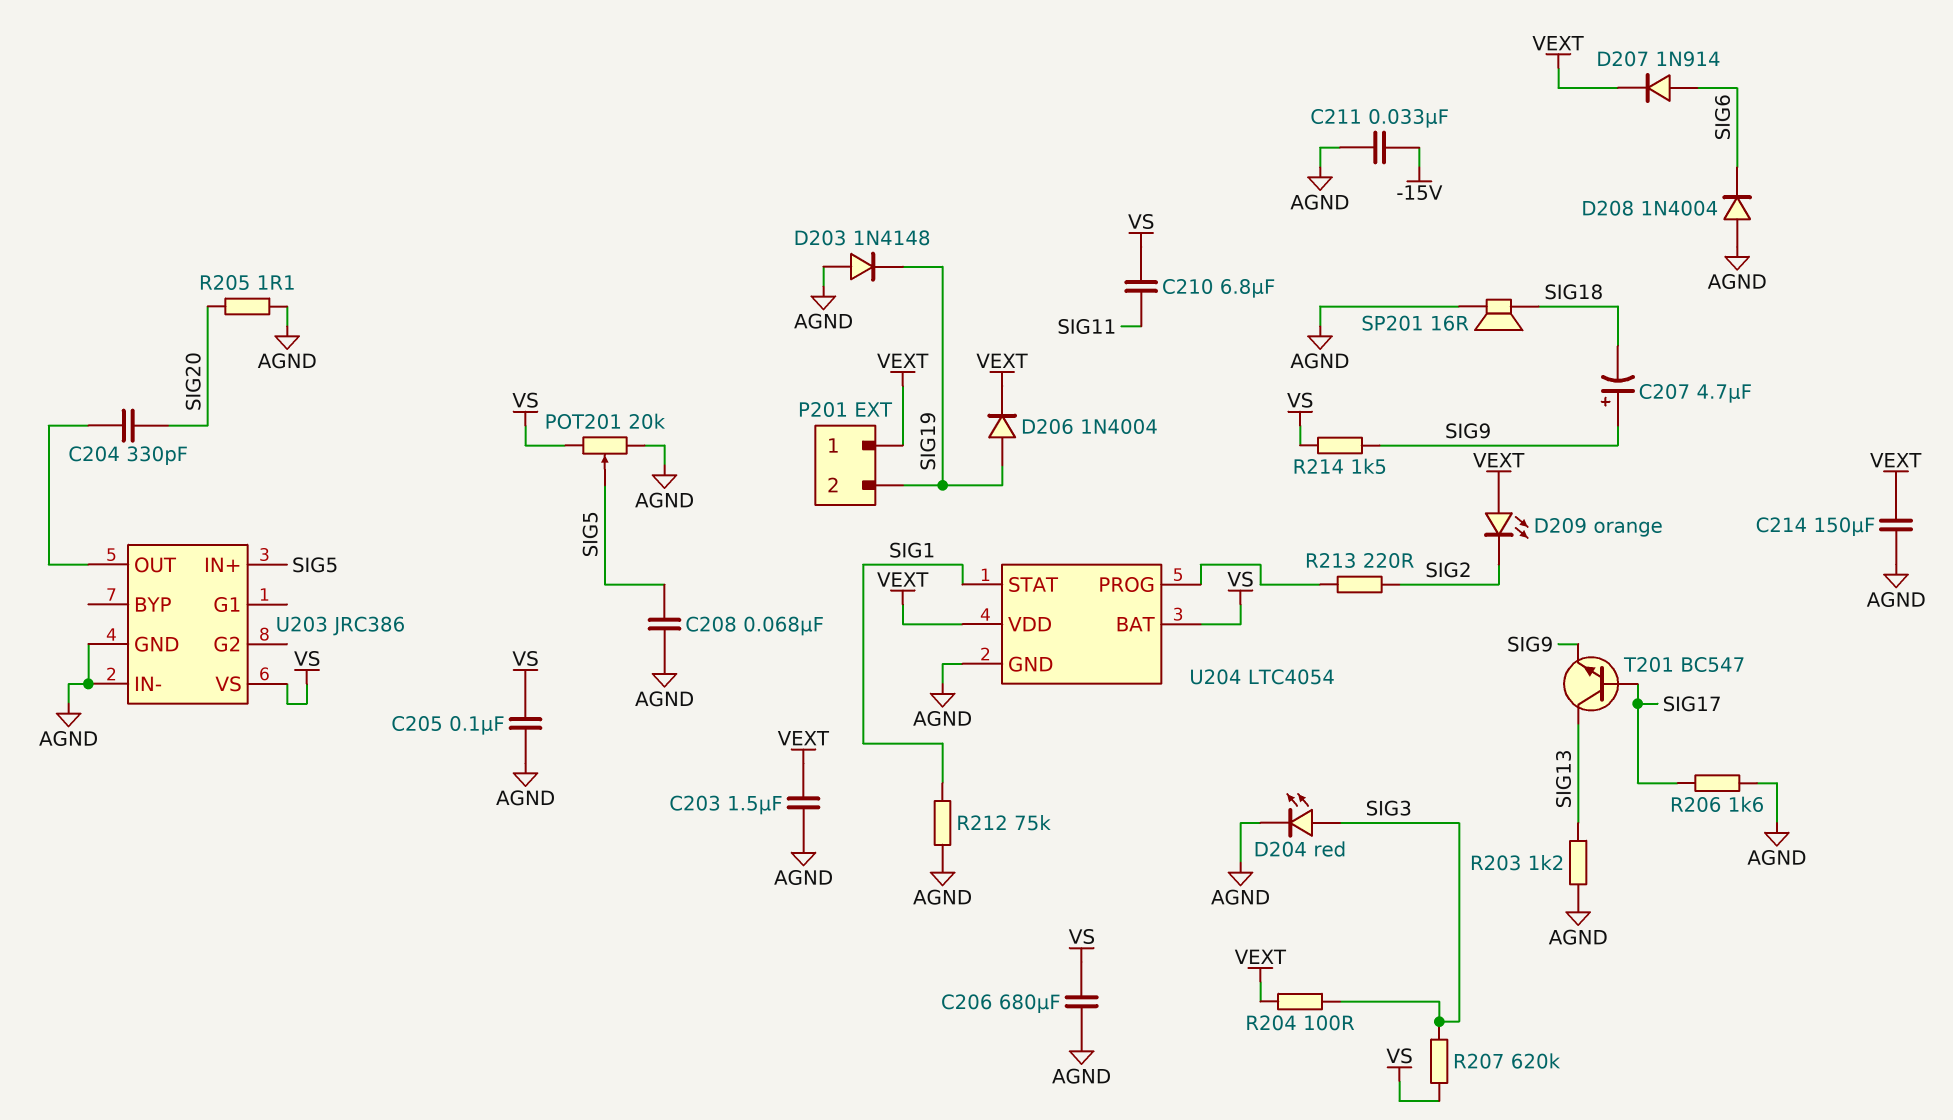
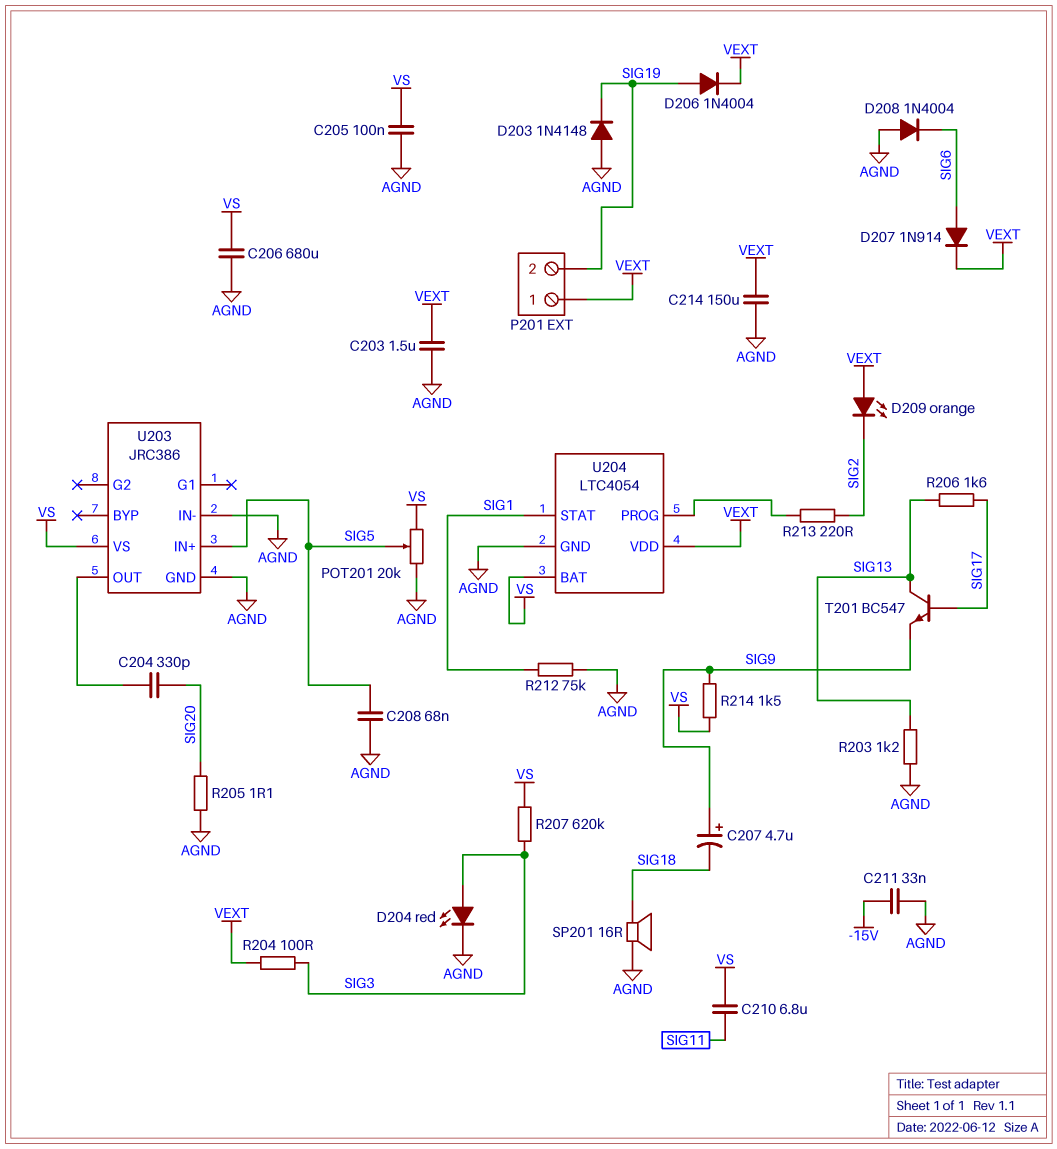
R206: 1.6k (AGND, SIG17) -> 1.6k (SIG13, SIG17)

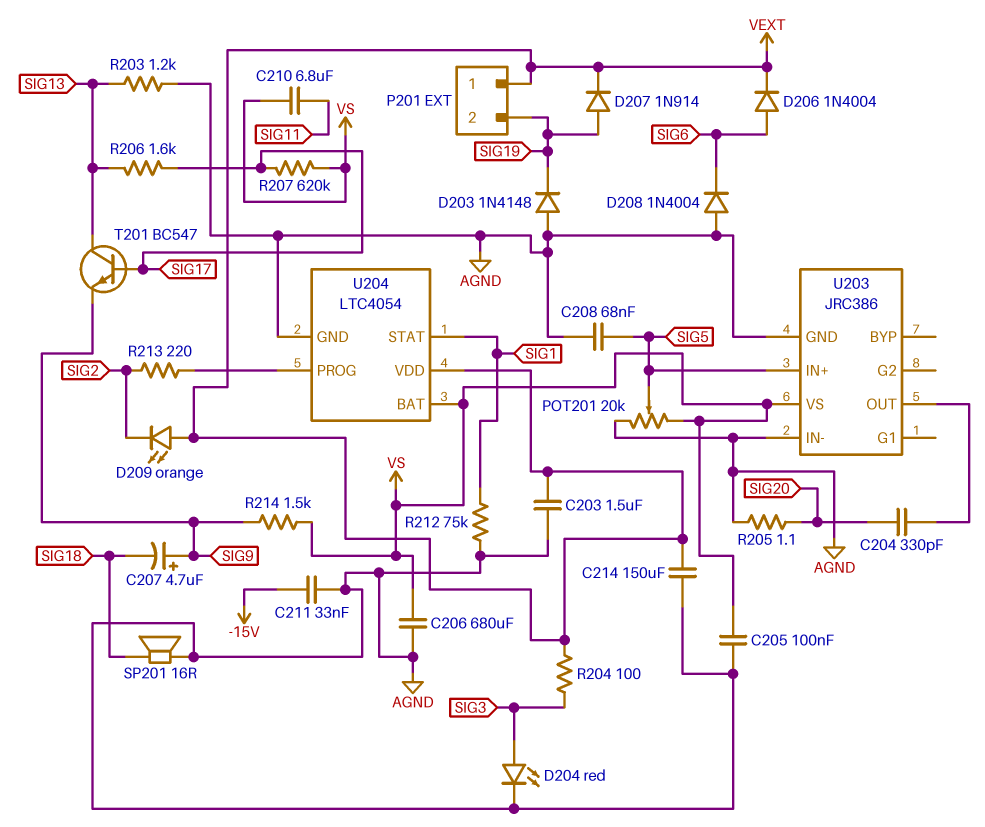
D206: diode 1N4004 (A SIG19, K VEXT) -> diode 1N4004 (A SIG6, K VEXT)
D207: diode 1N914 (A SIG6, K VEXT) -> diode 1N914 (A SIG19, K VEXT)
R207: 620k (SIG3, VS) -> 620k (SIG17, VS)

